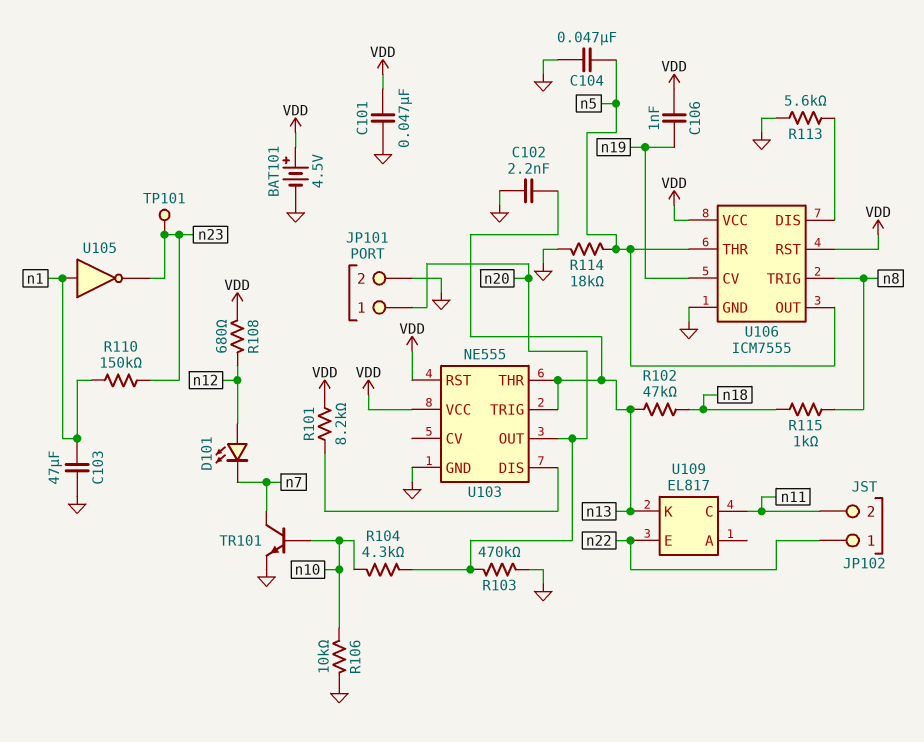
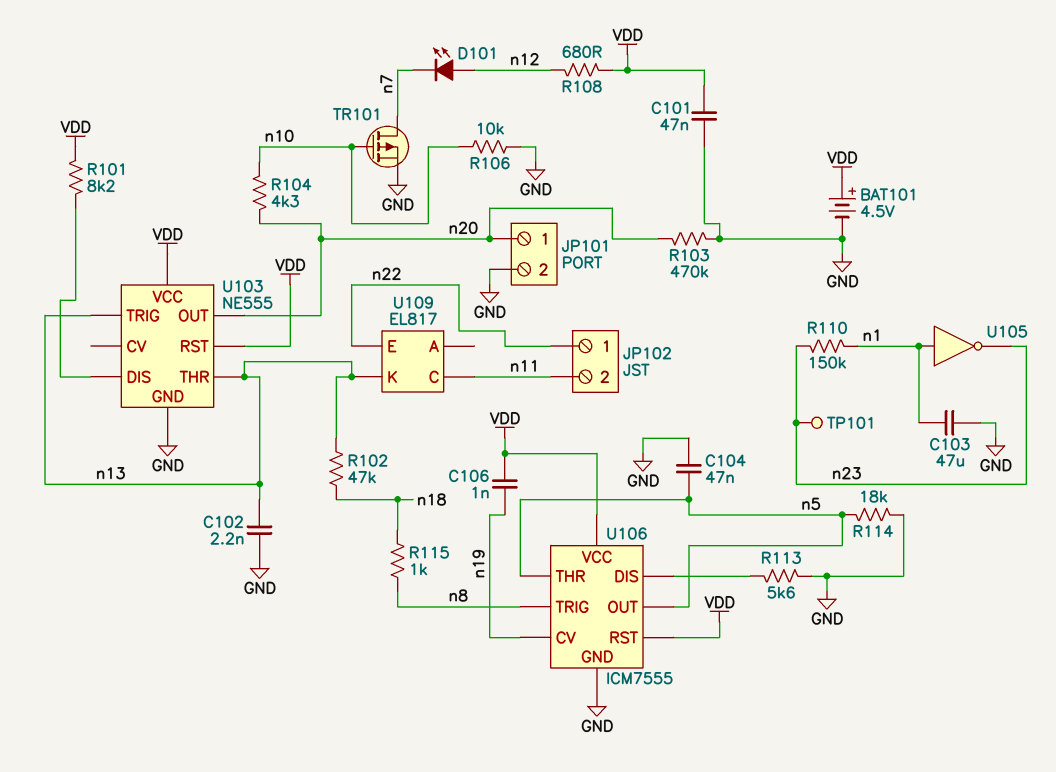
TR101: NPN (B n10, C n7, E GND) -> PMOS (G n10, D n7, S GND)

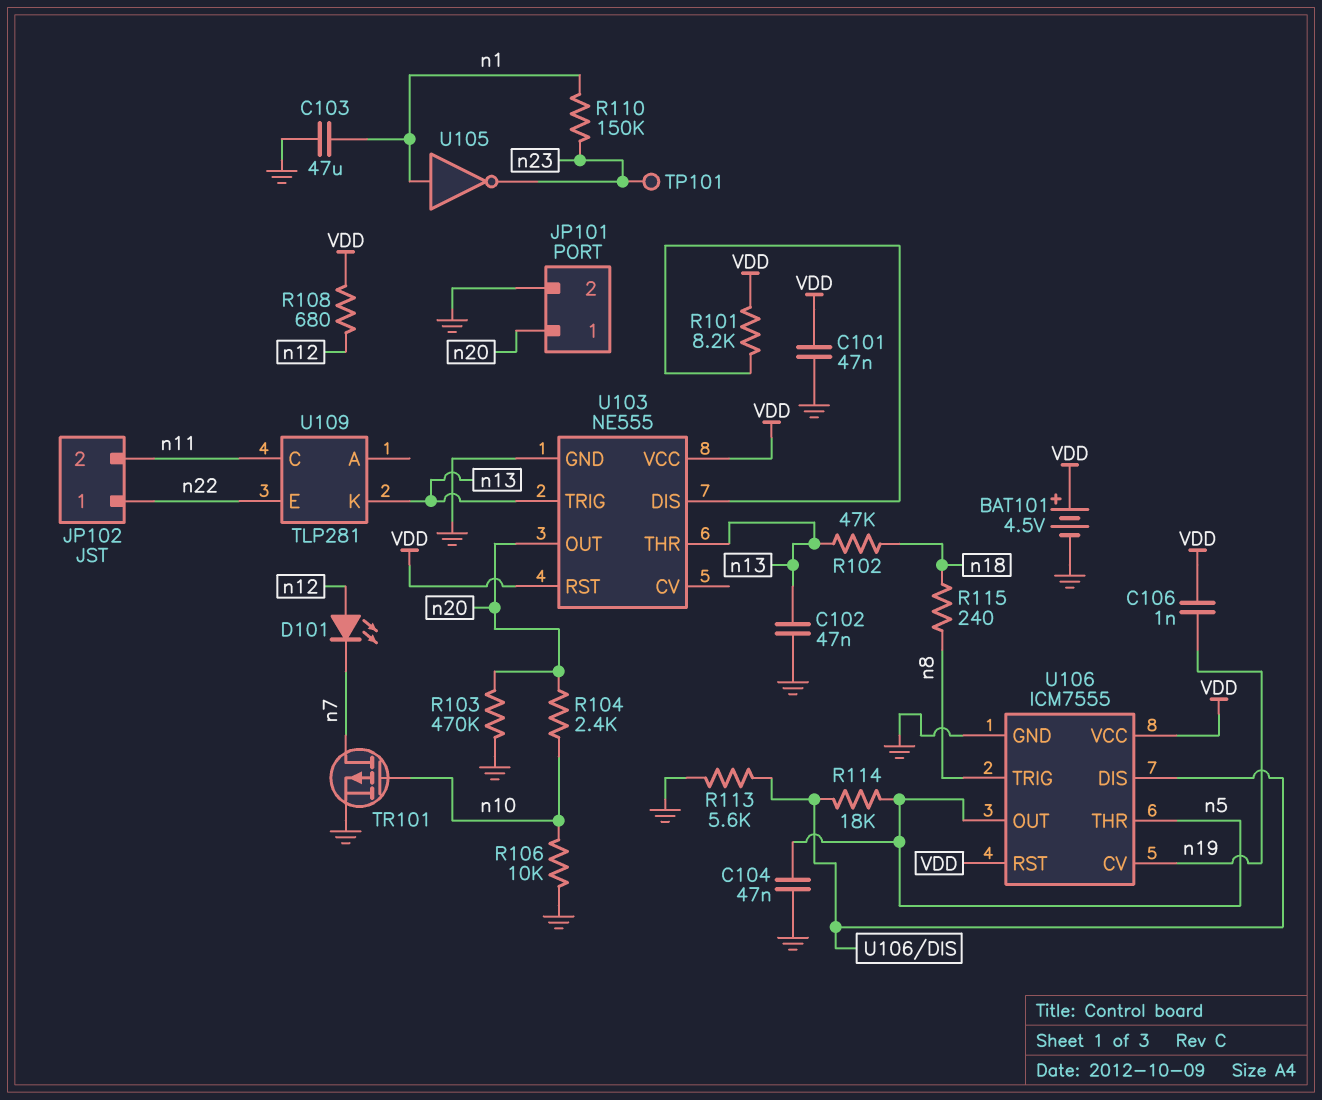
C102: 2.2nF (GND, n13) -> 47nF (GND, n13)
R104: 4.3k (n10, n20) -> 2.4k (n10, n20)
R114: 18k (GND, n5) -> 18k (U106/DIS, n5)
R115: 1k (n8, n18) -> 240 (n8, n18)
U109: EL817 -> TLP281

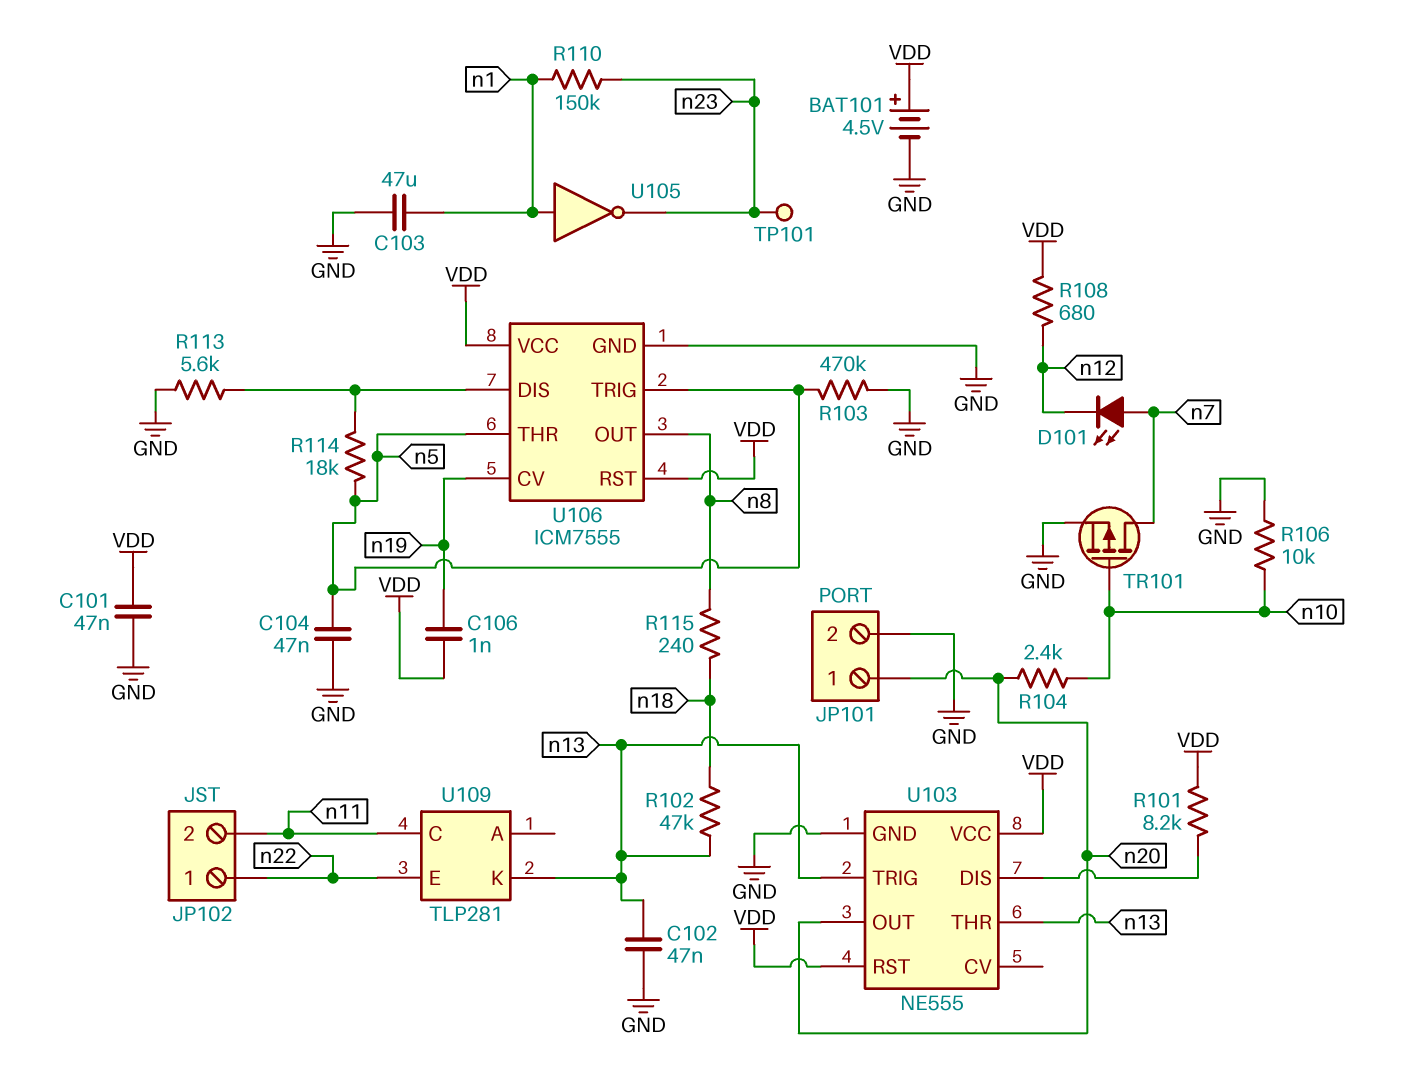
D101: LED (A n12, K n7) -> LED (A n7, K n12)
R103: 470k (GND, n20) -> 470k (GND, n5)
U106 pin OUT: n5 -> n8
U106 pin TRIG: n8 -> n5

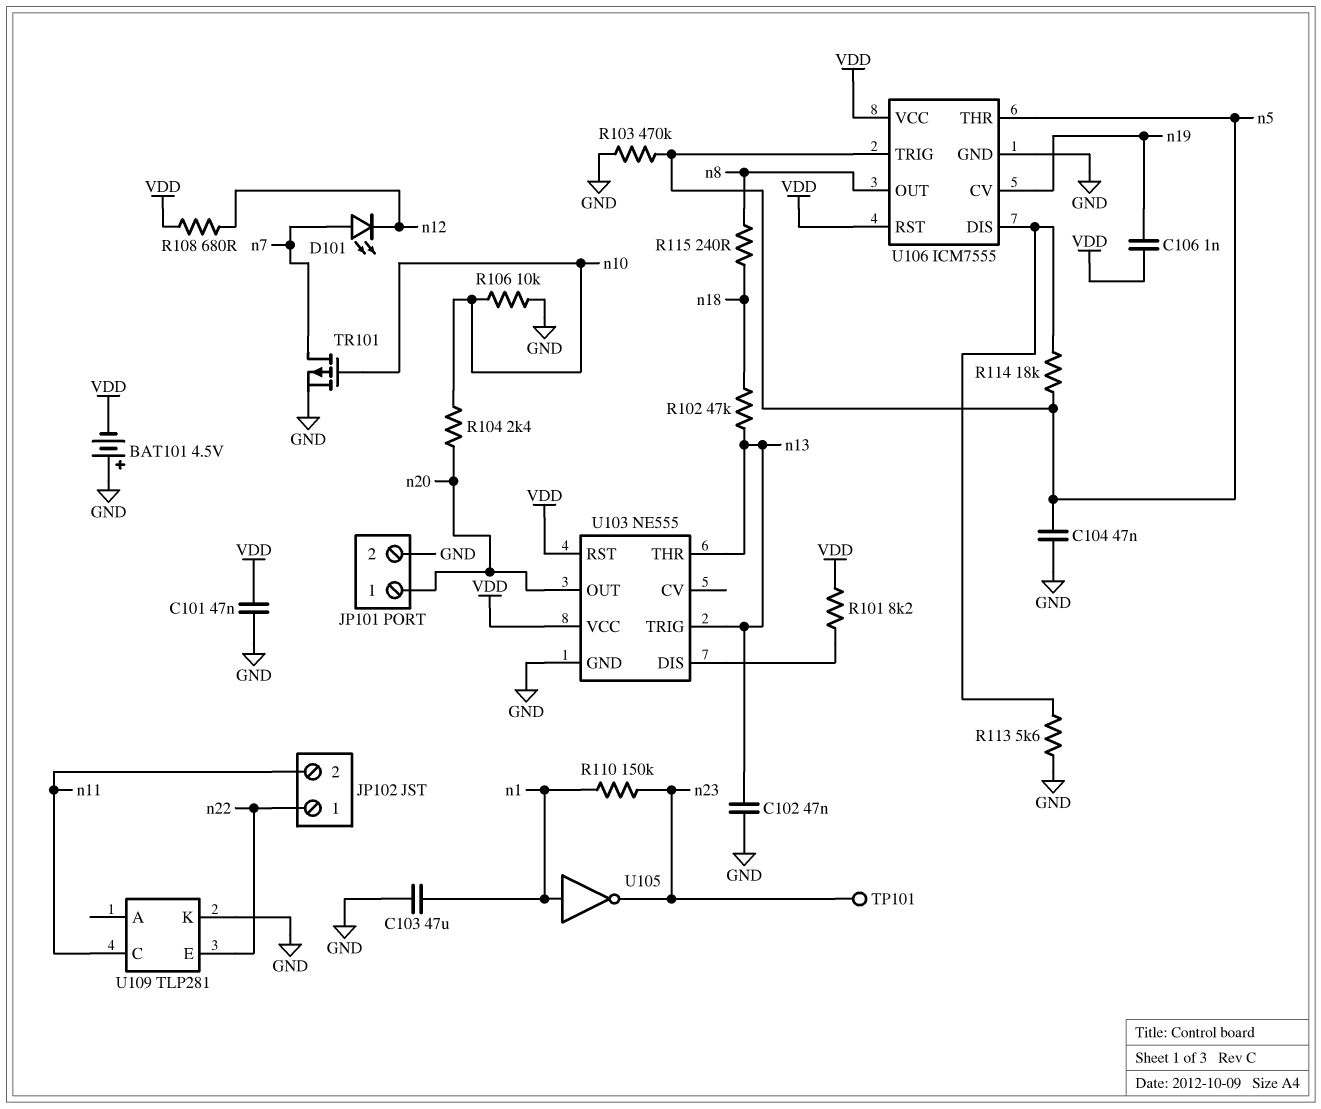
BAT101: 4.5V (plus VDD, minus GND) -> 4.5V (plus GND, minus VDD)
U109 pin K: n13 -> GND

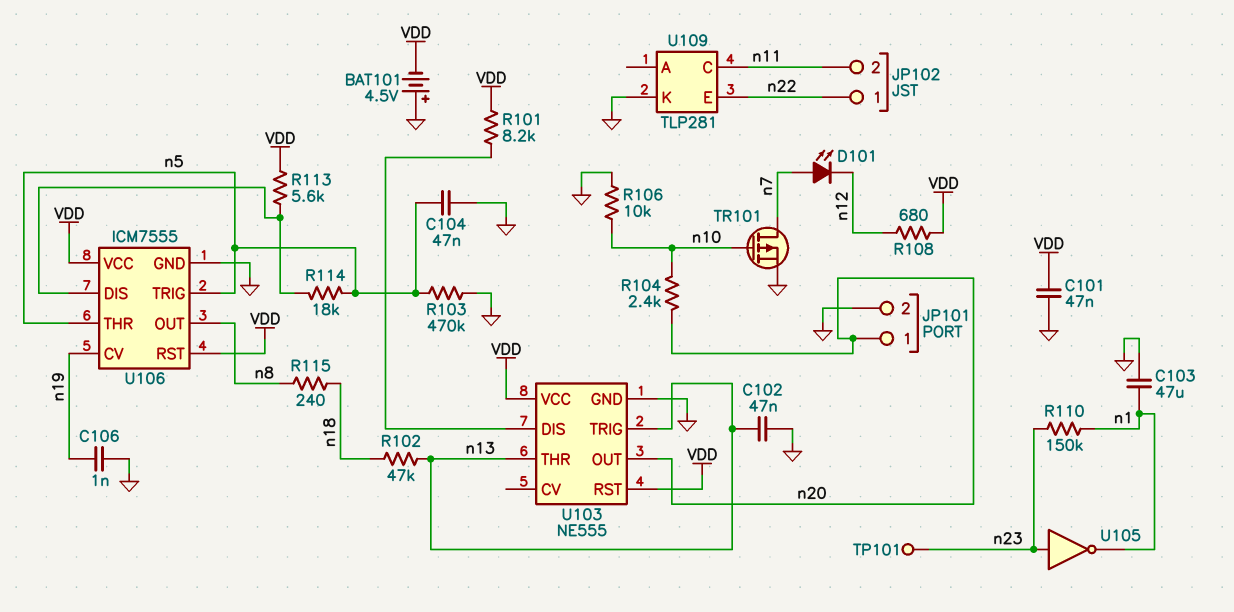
C106: 1nF (VDD, n19) -> 1nF (GND, n19)
R113: 5.6k (GND, U106/DIS) -> 5.6k (U106/DIS, VDD)
U105: NOT (in n1, out n23) -> NOT (in n23, out n1)

